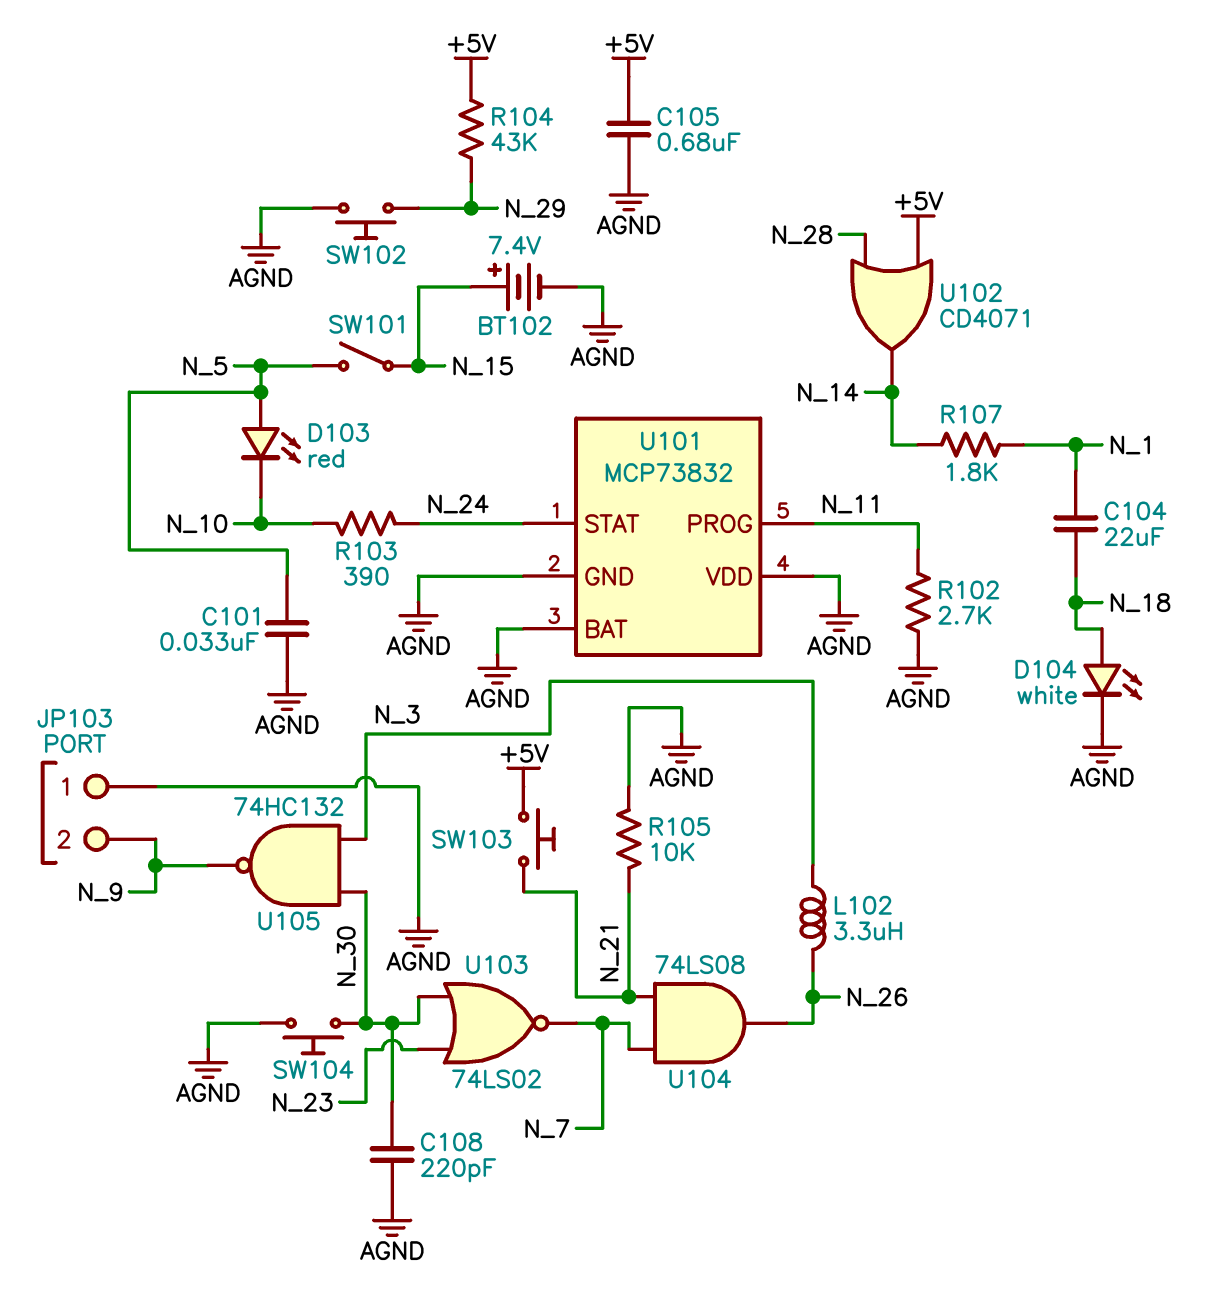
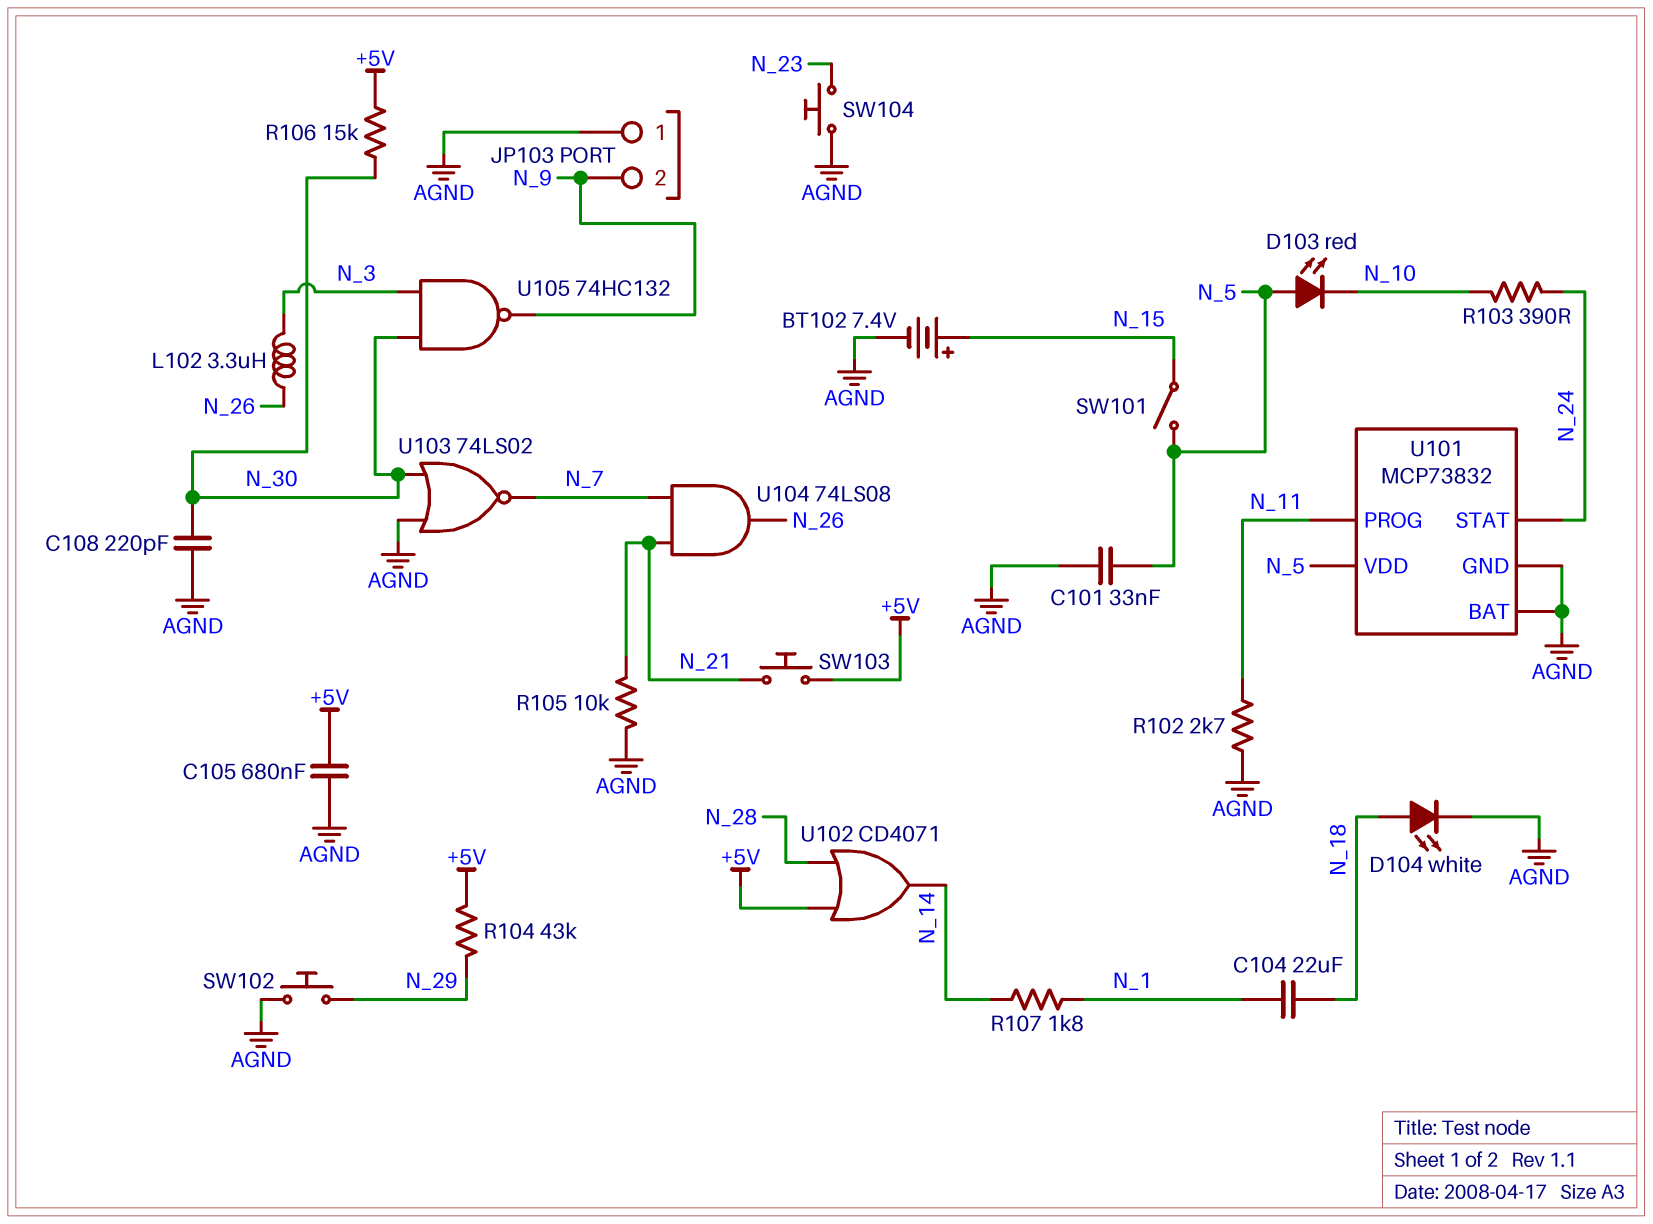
R106: none -> 15k (+5V, N_30)
SW104: button (AGND, N_30) -> button (AGND, N_23)
U101 pin VDD: AGND -> N_5
U103: NOR 74LS02 (in N_23, in N_30, out N_7) -> NOR 74LS02 (in AGND, in N_30, out N_7)

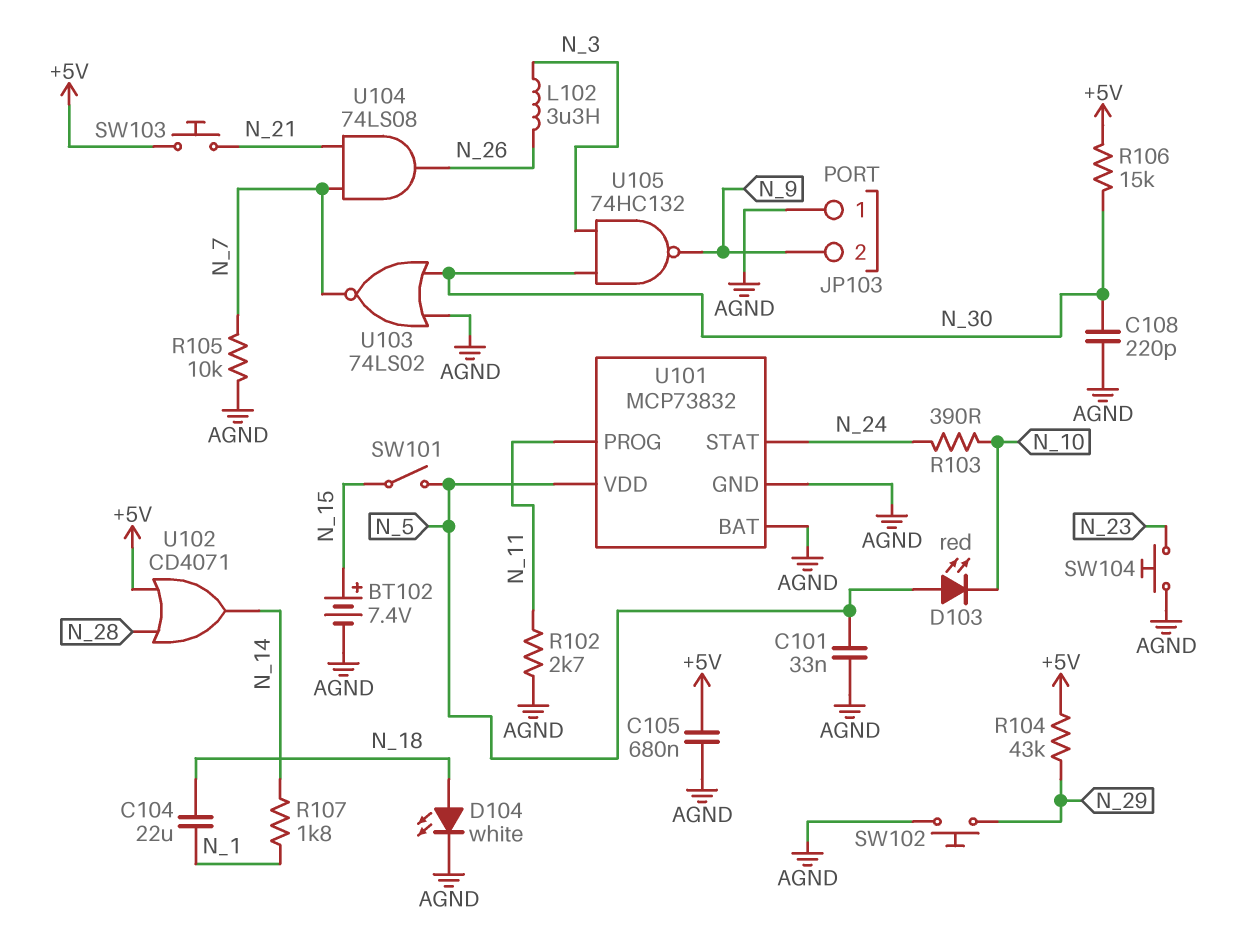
R105: 10k (AGND, N_21) -> 10k (AGND, N_7)

